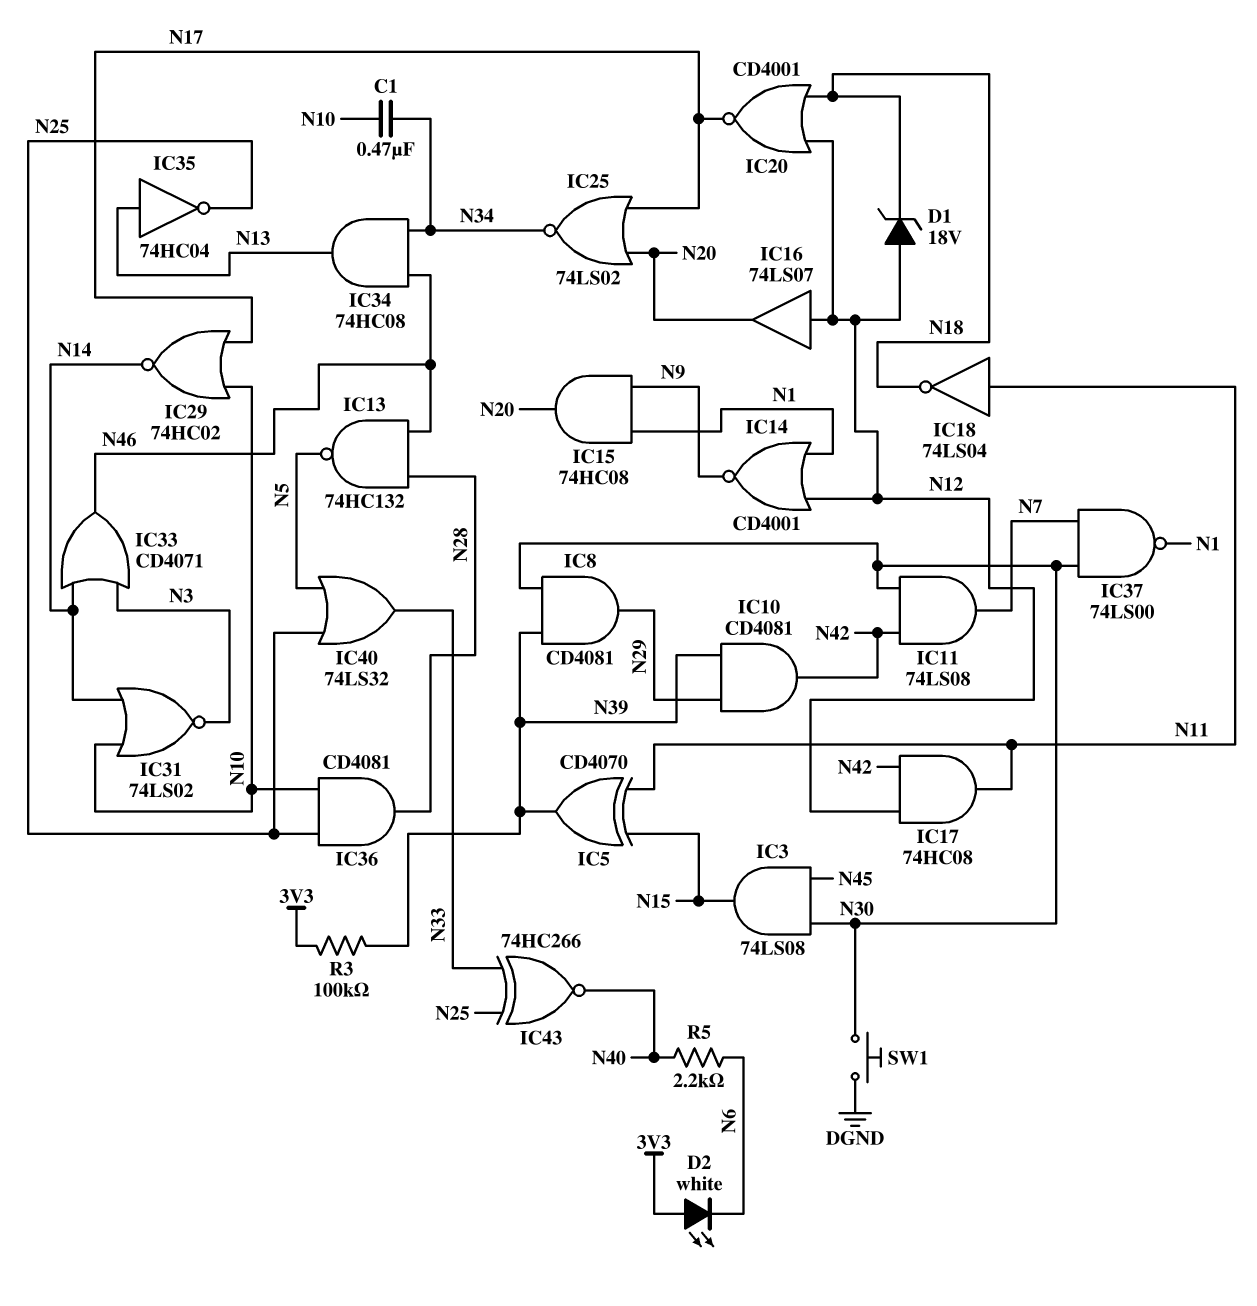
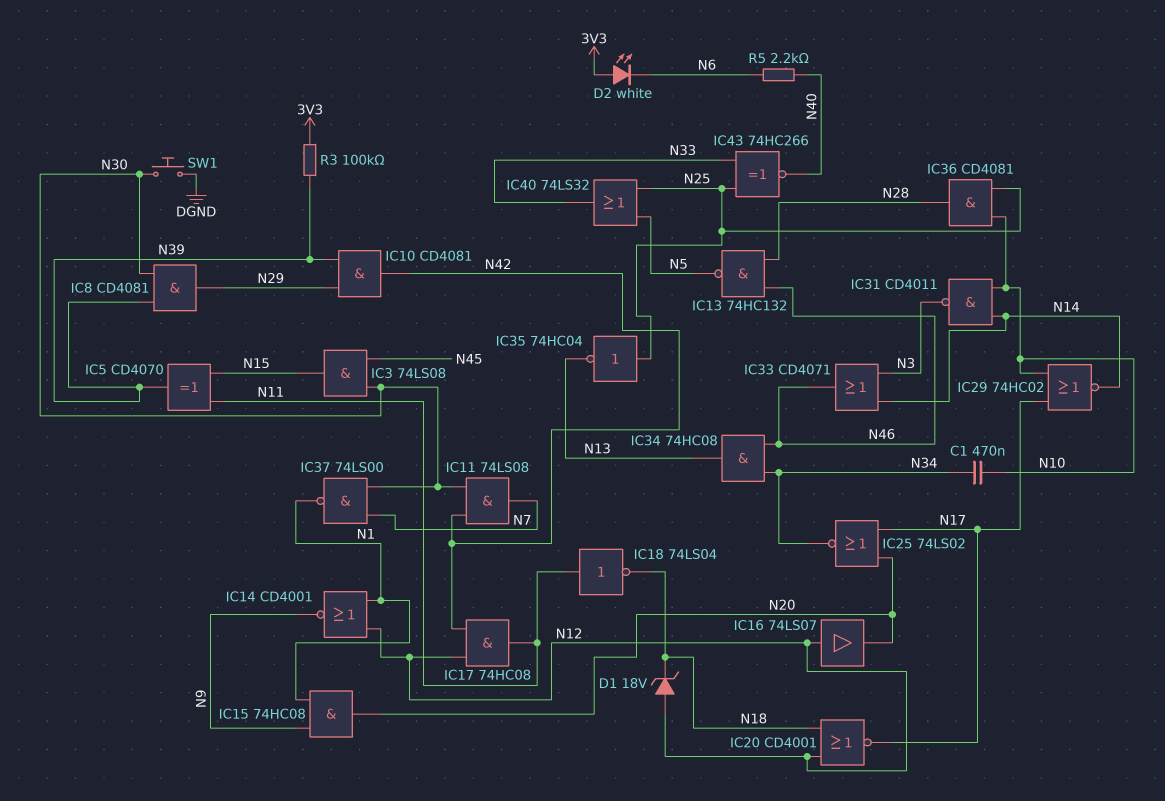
IC31: NOR 74LS02 (in N10, in N14, out N3) -> NAND CD4011 (in N10, in N14, out N3)
IC35: NOT 74HC04 (in N13, out N25) -> NOT 74HC04 (in N25, out N13)

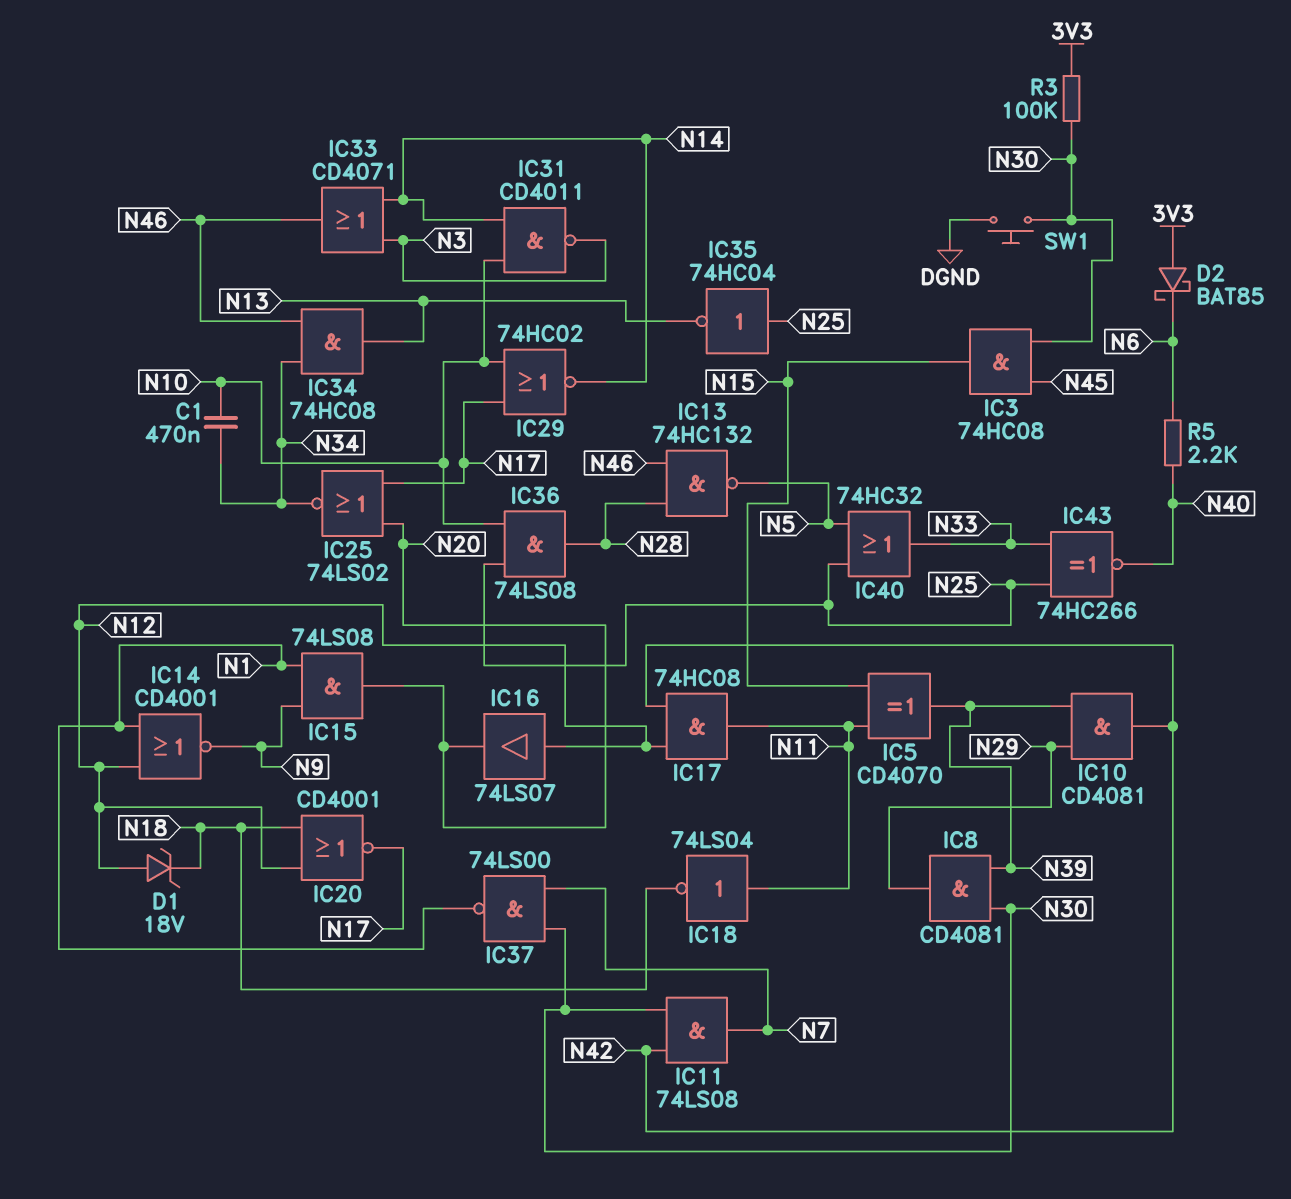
D2: LED white (A 3V3, K N6) -> schottky BAT85 (A 3V3, K N6)
IC3: AND 74LS08 (in N30, in N45, out N15) -> AND 74HC08 (in N30, in N45, out N15)
IC15: AND 74HC08 (in N1, in N9, out N20) -> AND 74LS08 (in N1, in N9, out N20)
IC36: AND CD4081 (in N10, in N25, out N28) -> AND 74LS08 (in N10, in N25, out N28)
IC40: OR 74LS32 (in N5, in N25, out N33) -> OR 74HC32 (in N5, in N25, out N33)
R3: 100k (3V3, N39) -> 100k (3V3, N30)

